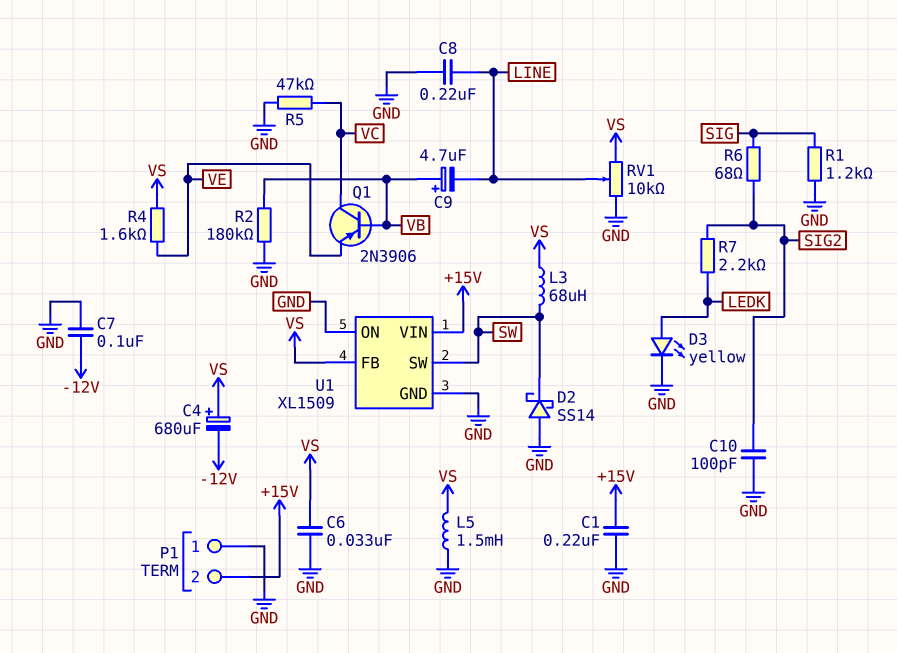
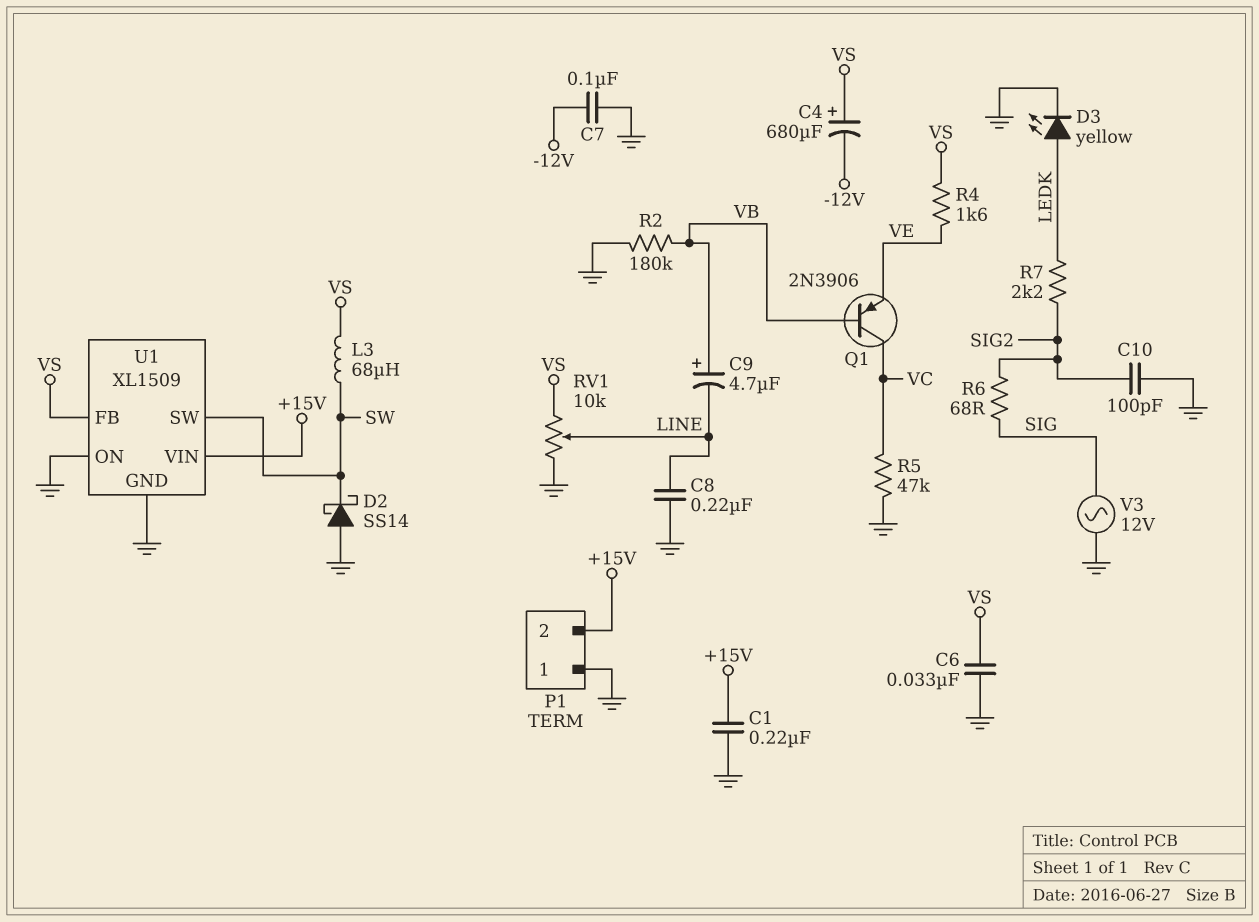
L5: 1.5mH (GND, VS) -> none
R1: 1.2k (GND, SIG) -> none
V3: none -> AC 12V (GND, SIG)

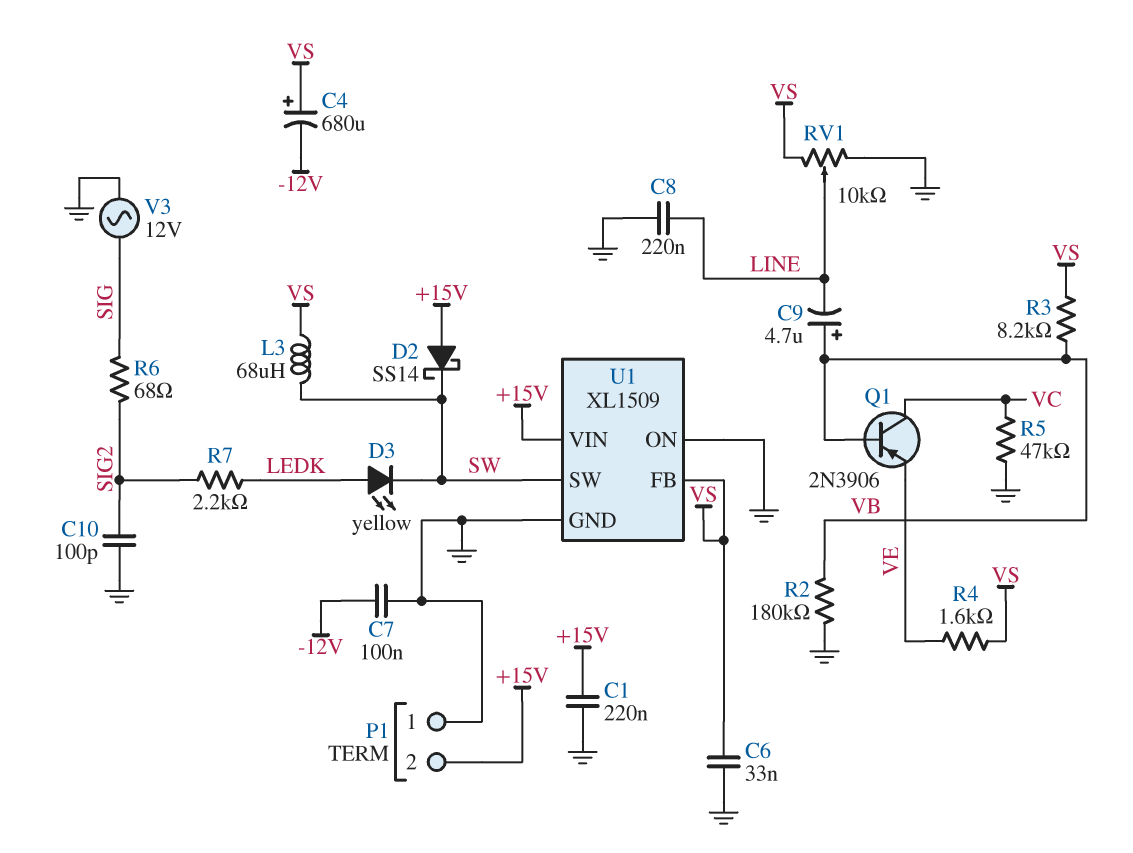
D2: schottky SS14 (A GND, K SW) -> schottky SS14 (A +15V, K SW)
D3: LED yellow (A LEDK, K GND) -> LED yellow (A LEDK, K SW)
R3: none -> 8.2k (VB, VS)

